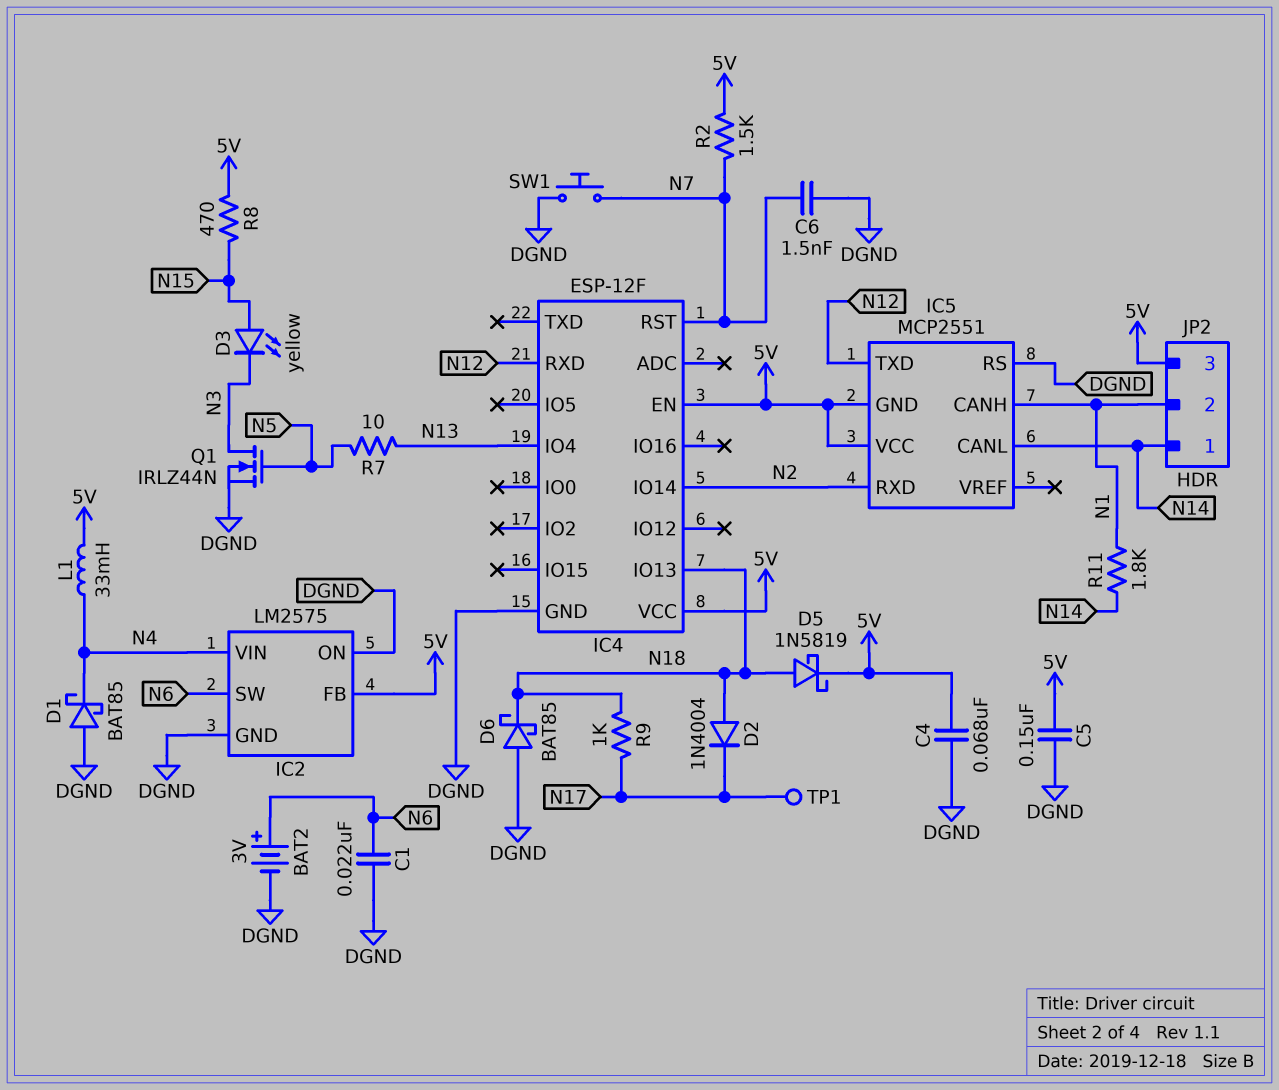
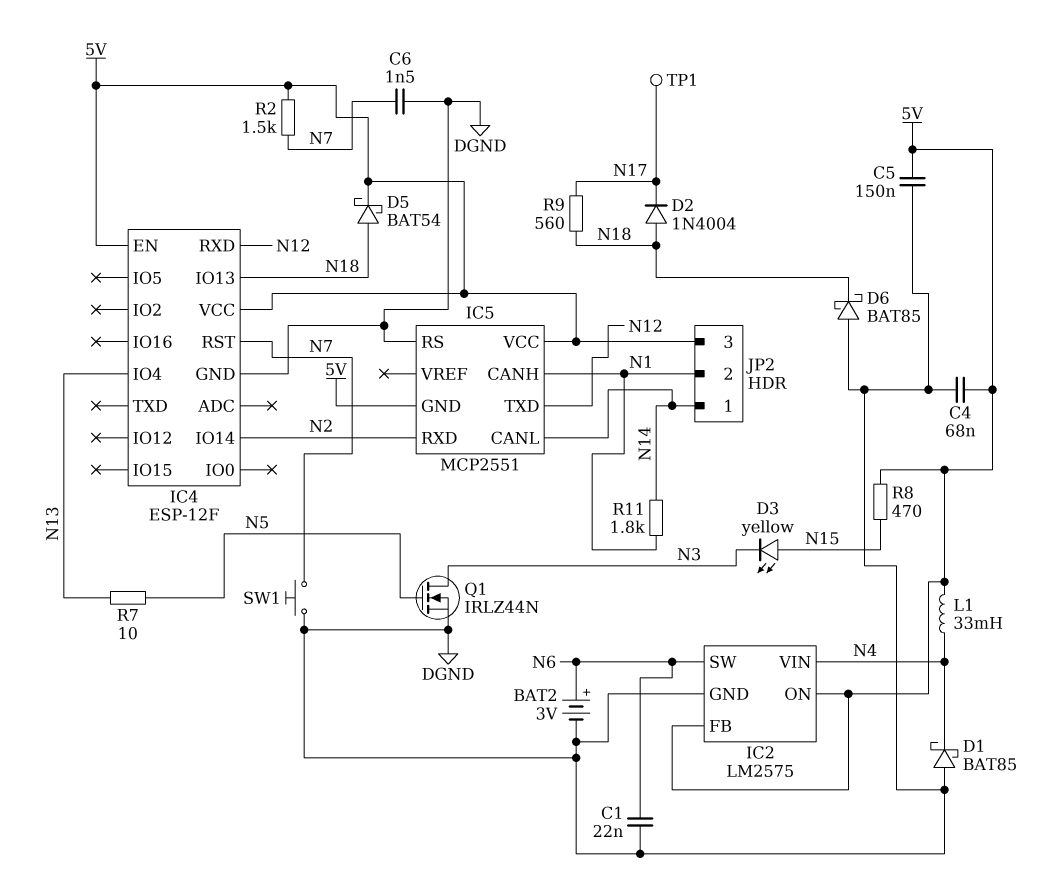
D5: schottky 1N5819 (A N18, K 5V) -> schottky BAT54 (A N18, K 5V)
IC2 pin ON: DGND -> 5V
R9: 1k (N17, N18) -> 560 (N17, N18)

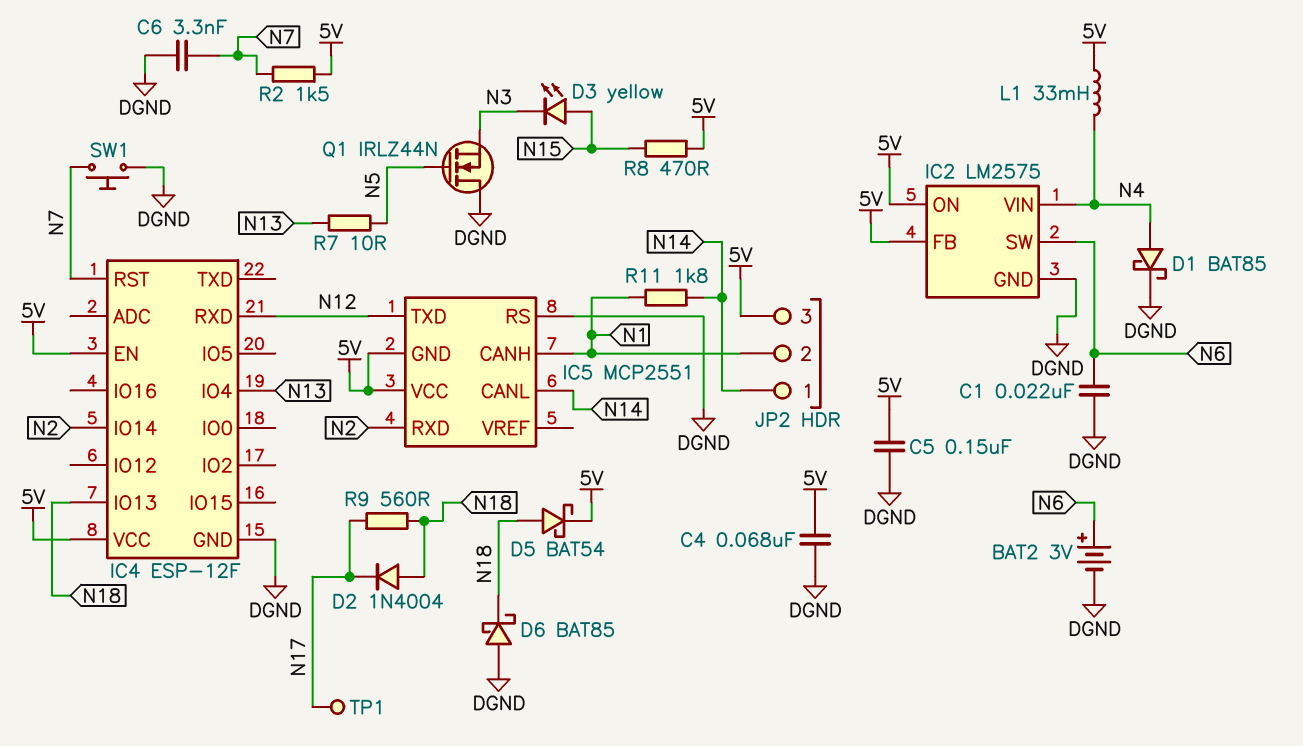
C6: 1.5nF (DGND, N7) -> 3.3nF (DGND, N7)
D1: schottky BAT85 (A DGND, K N4) -> schottky BAT85 (A N4, K DGND)
Q1: NMOS IRLZ44N (G N5, D N3, S DGND) -> NMOS IRLZ44N (G N5, D DGND, S N3)

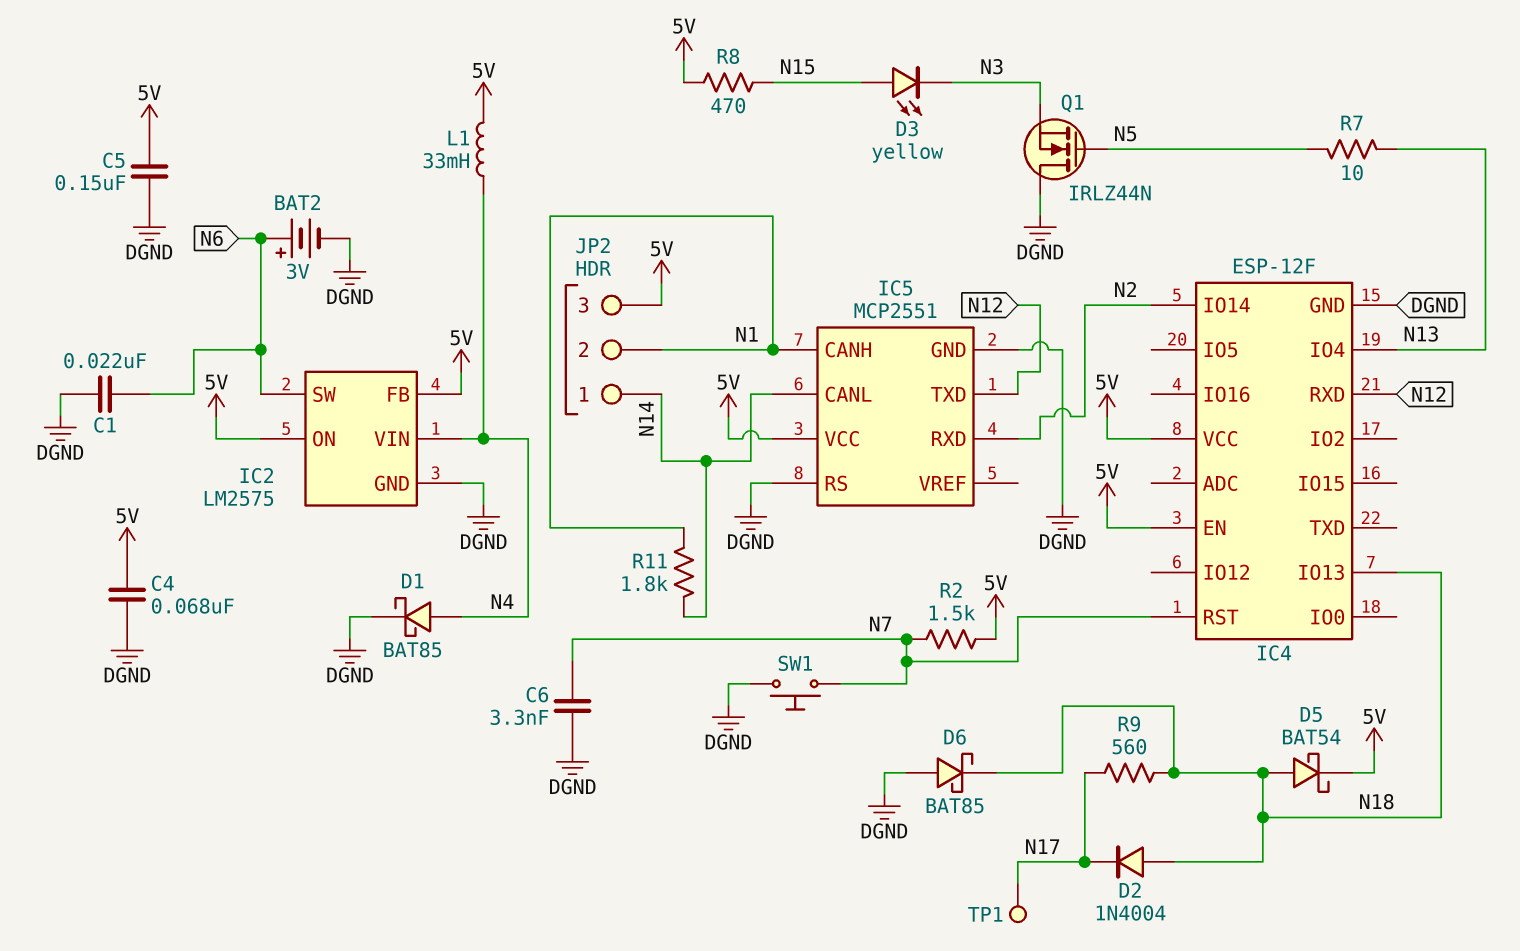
IC5 pin GND: 5V -> DGND

